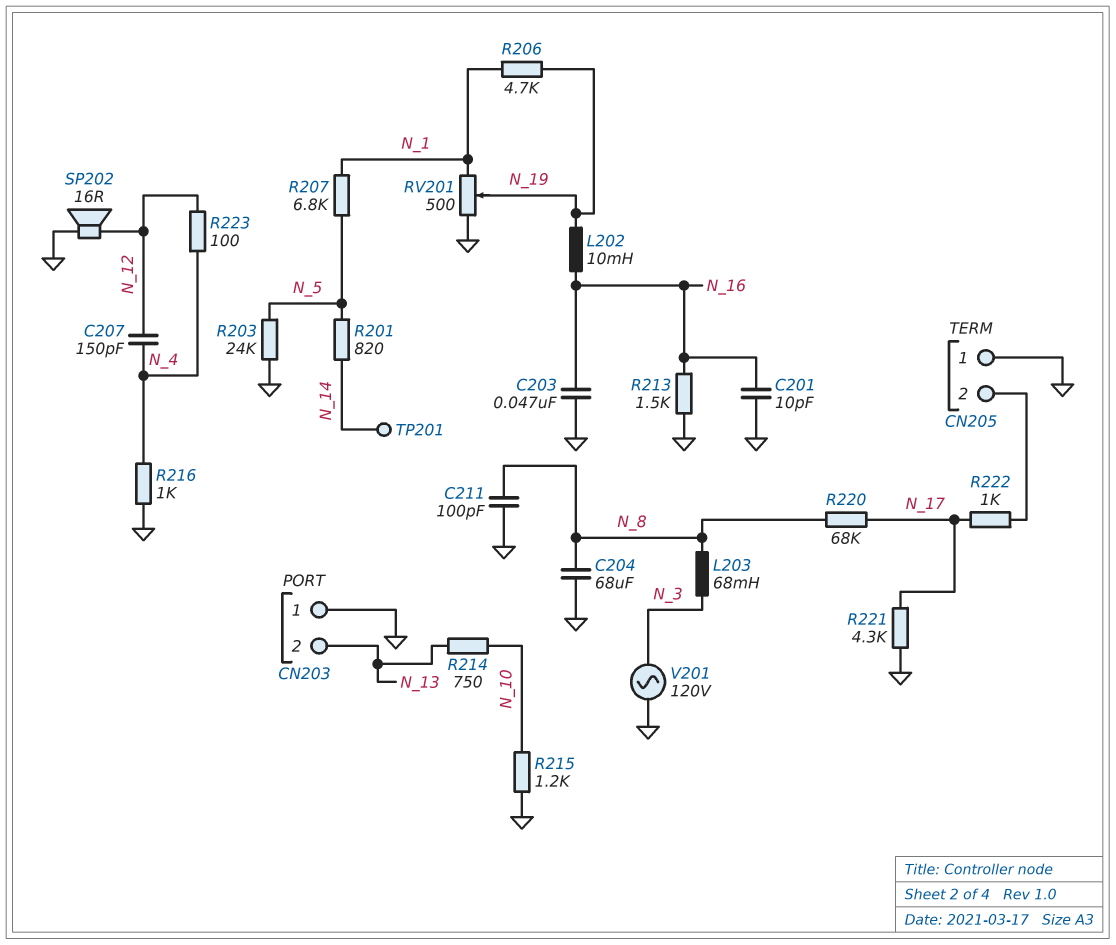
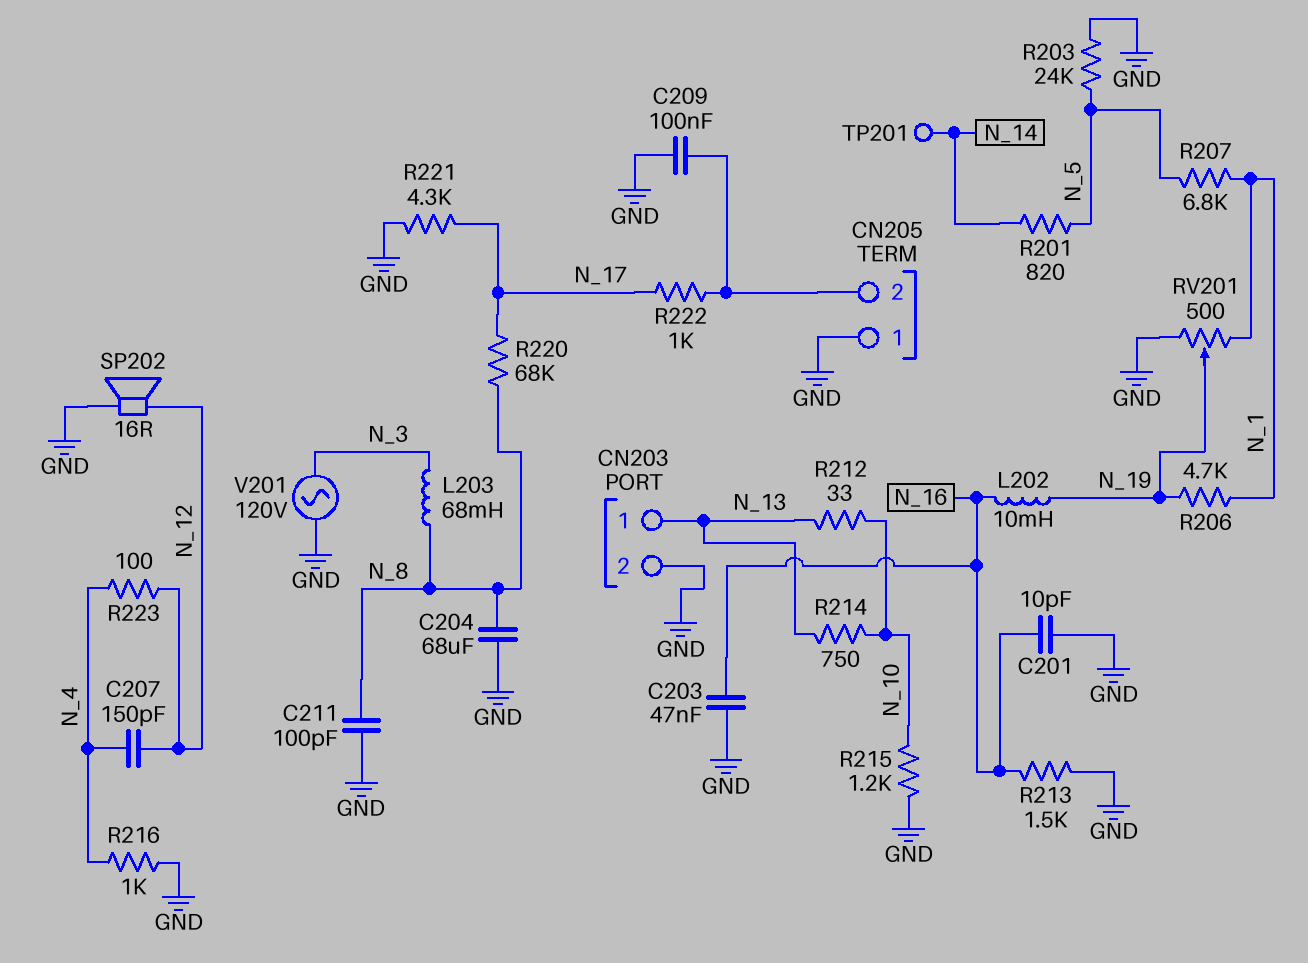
C209: none -> 100nF (CN205/2, GND)
CN203 pin 1: GND -> N_13
CN203 pin 2: N_13 -> GND
R212: none -> 33 (N_10, N_13)

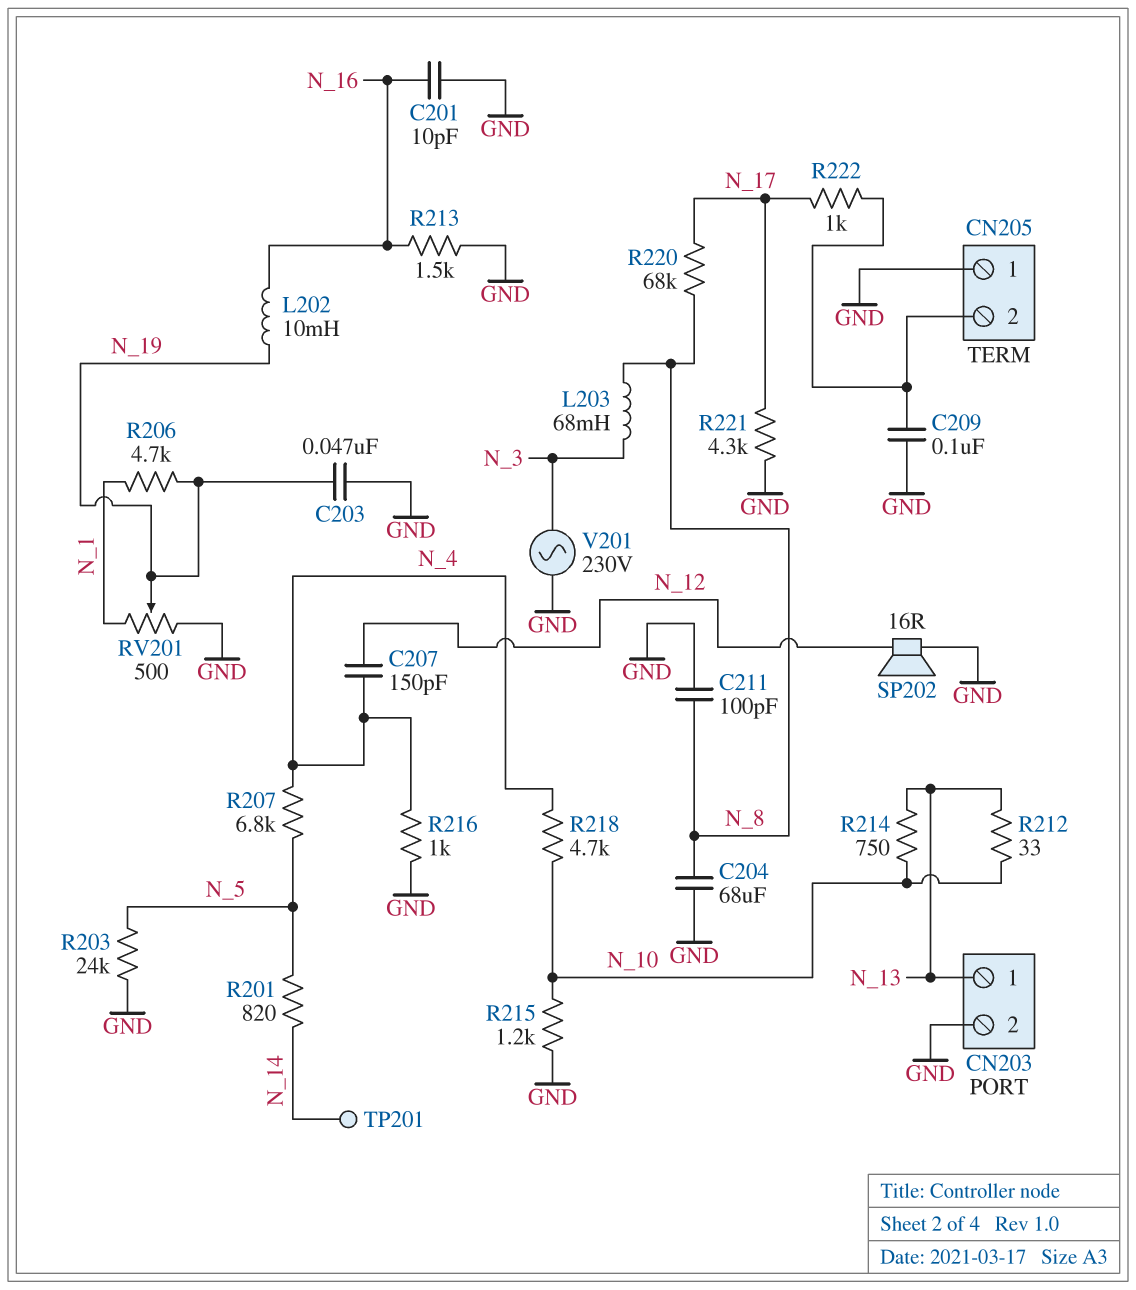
C203: 47nF (GND, N_16) -> 47nF (GND, N_19)
R207: 6.8k (N_1, N_5) -> 6.8k (N_4, N_5)
R218: none -> 4.7k (N_4, N_10)
R223: 100 (N_4, N_12) -> none
V201: AC 120V (GND, N_3) -> AC 230V (GND, N_3)

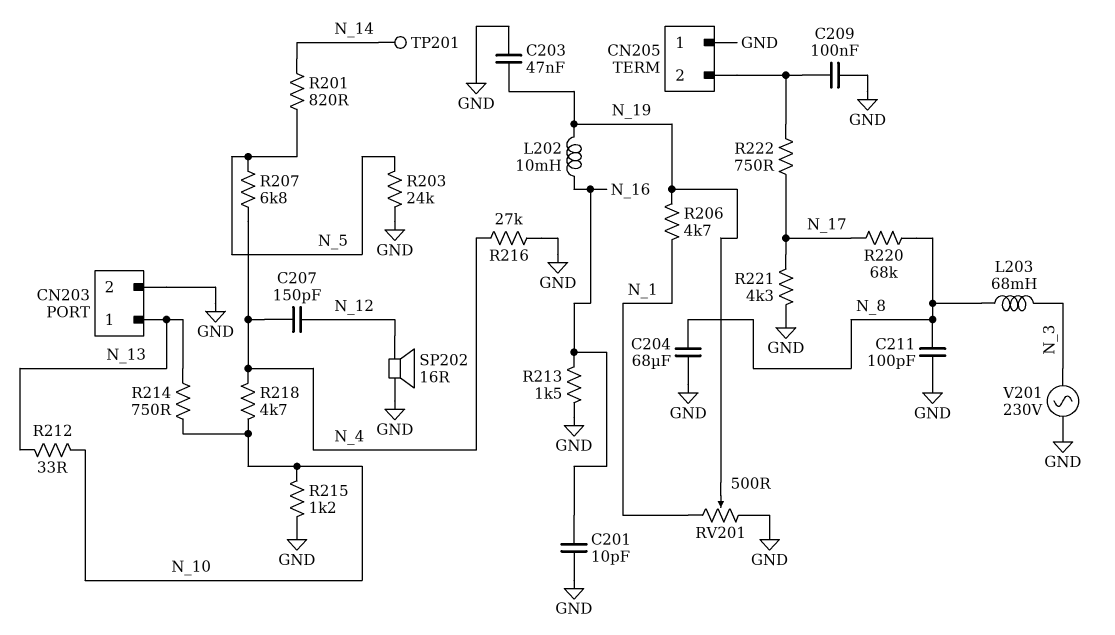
R216: 1k (GND, N_4) -> 27k (GND, N_4)
R222: 1k (CN205/2, N_17) -> 750 (CN205/2, N_17)

